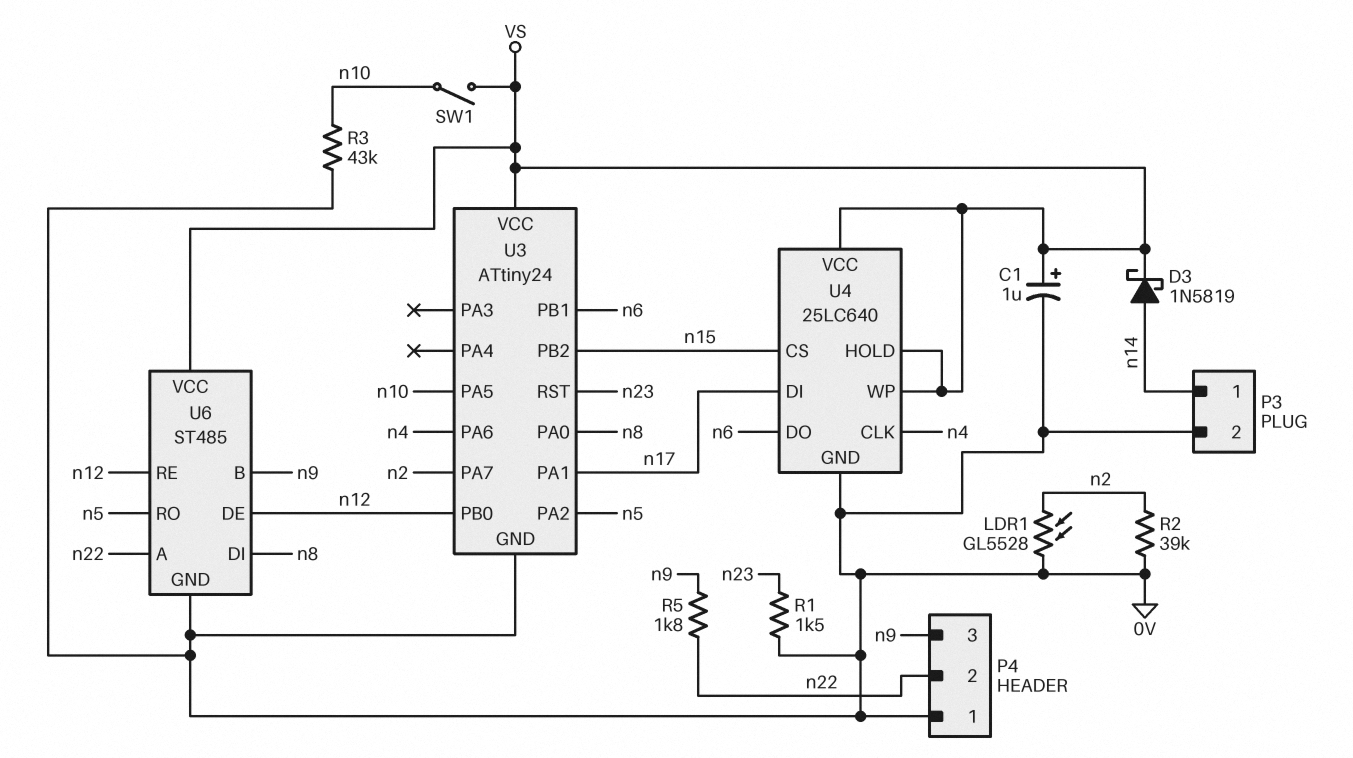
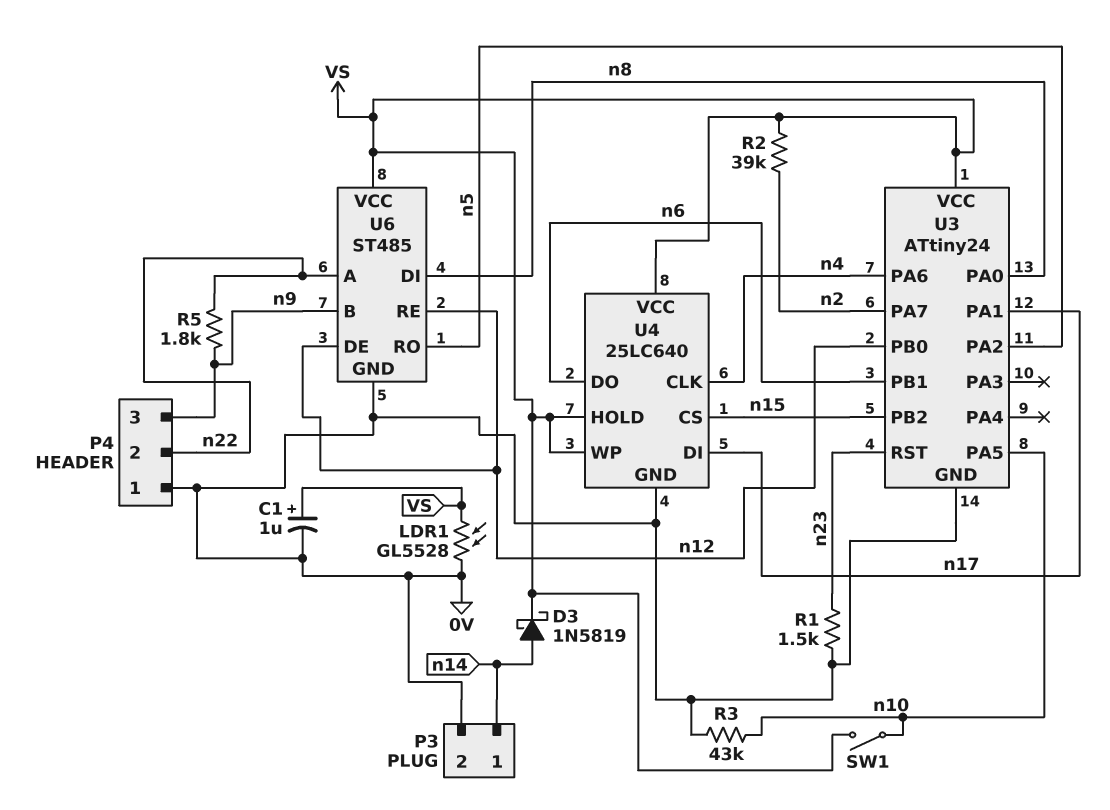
LDR1: GL5528 (0V, n2) -> GL5528 (0V, VS)
R2: 39k (0V, n2) -> 39k (VS, n2)

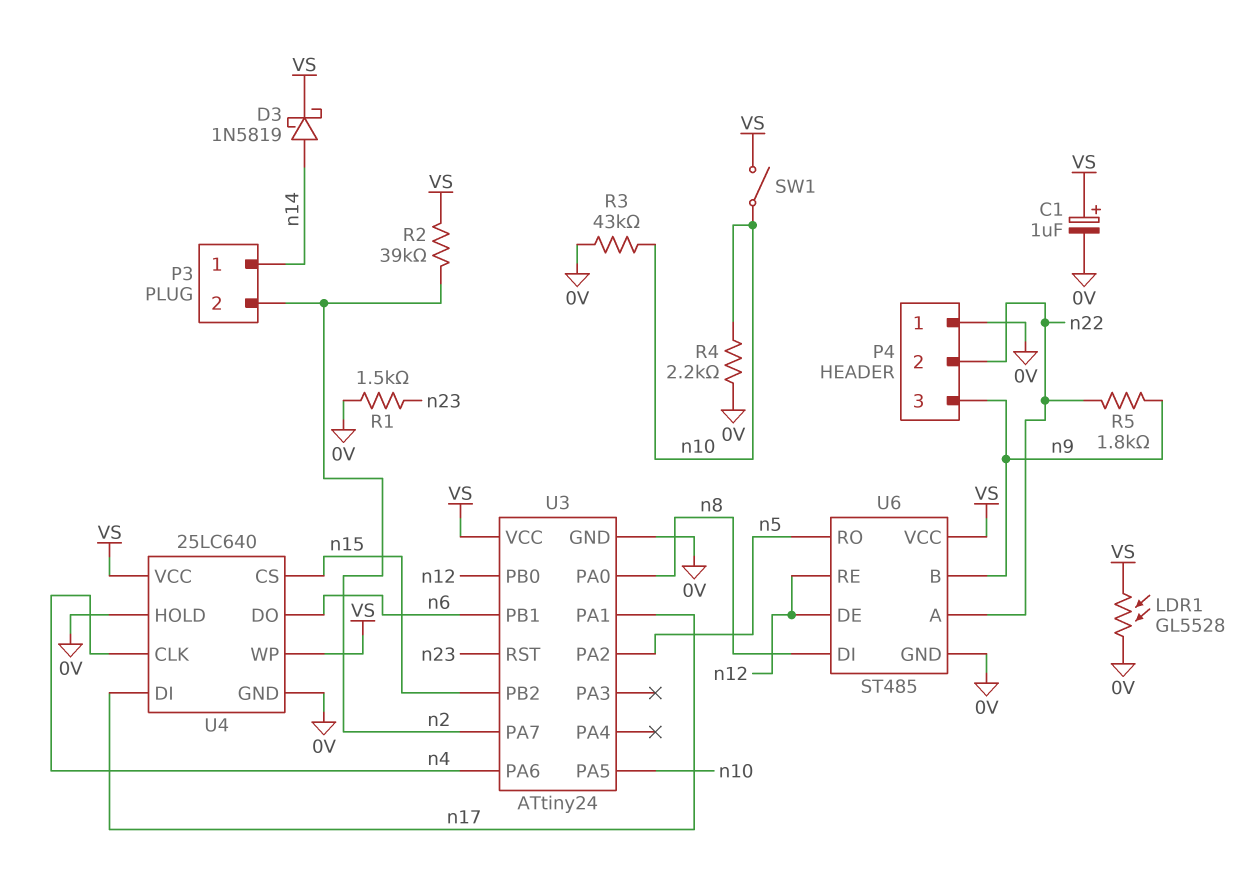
P3 pin 2: 0V -> n2
R4: none -> 2.2k (0V, n10)
U4 pin HOLD: VS -> 0V

